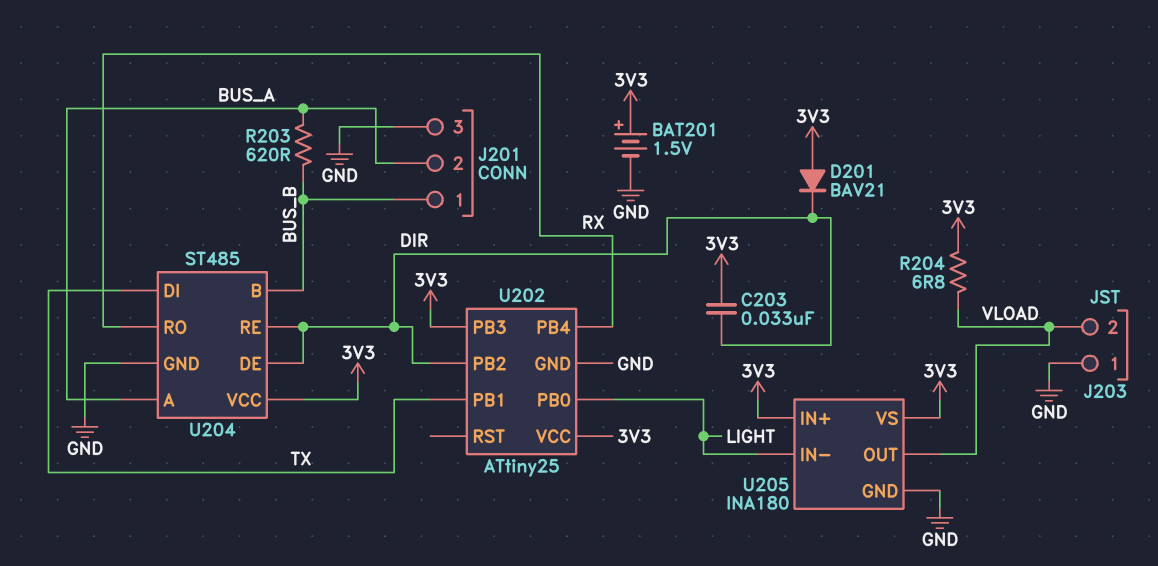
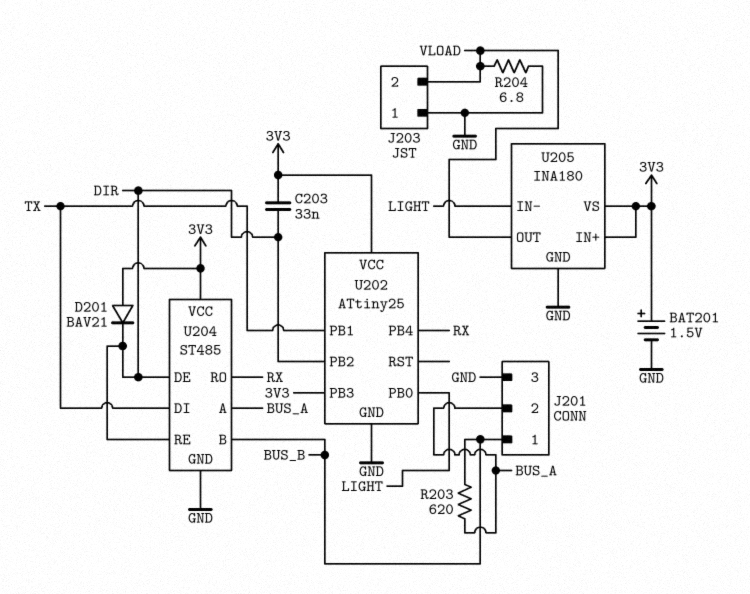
R204: 6.8 (3V3, VLOAD) -> 6.8 (GND, VLOAD)

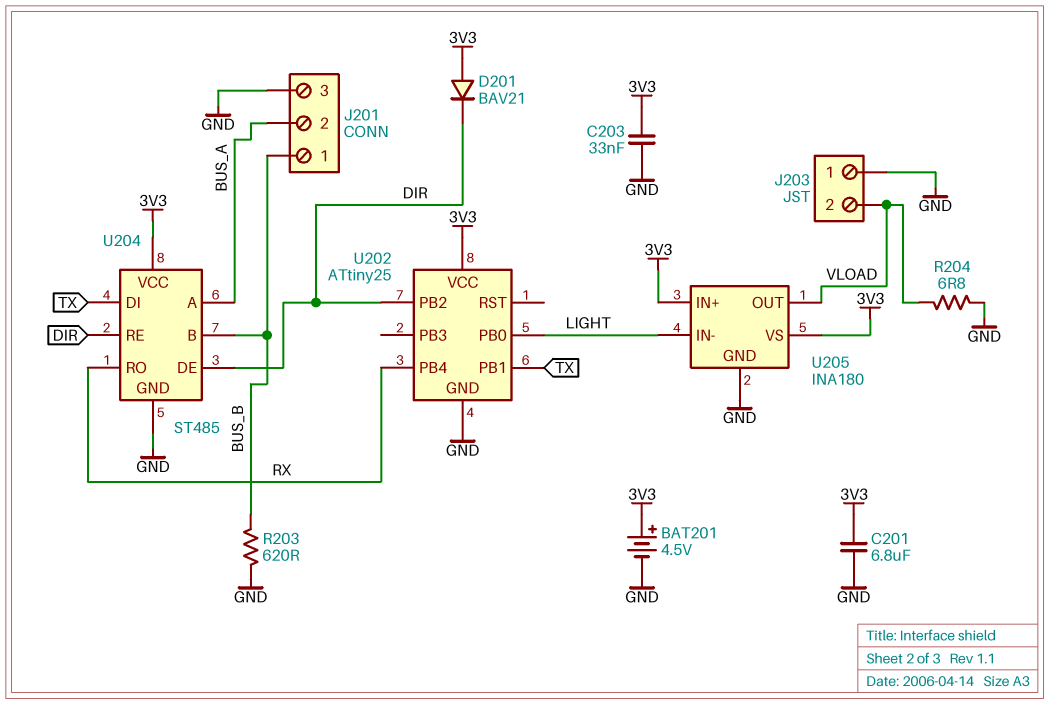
BAT201: 1.5V (plus 3V3, minus GND) -> 4.5V (plus 3V3, minus GND)
C201: none -> 6.8uF (3V3, GND)
C203: 33nF (3V3, DIR) -> 33nF (3V3, GND)
R203: 620 (BUS_A, BUS_B) -> 620 (BUS_B, GND)
U202 pin PB3: 3V3 -> none

